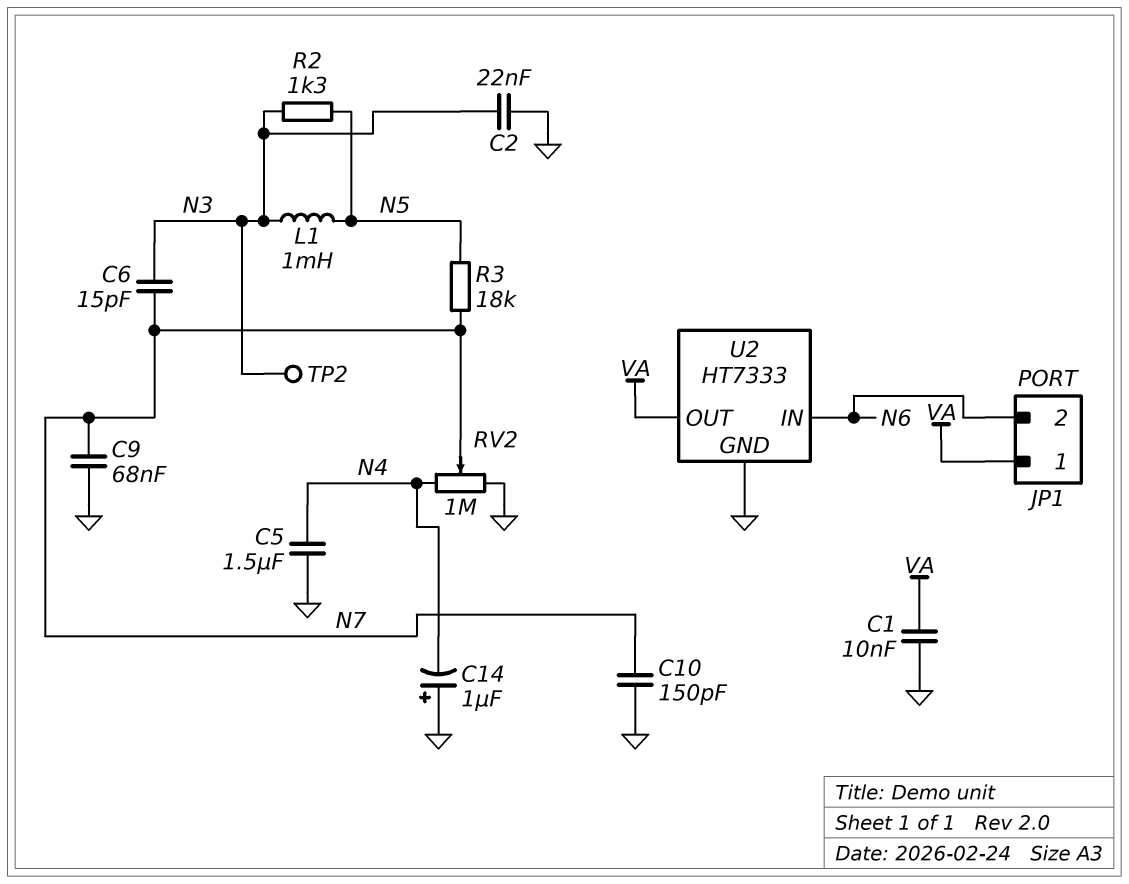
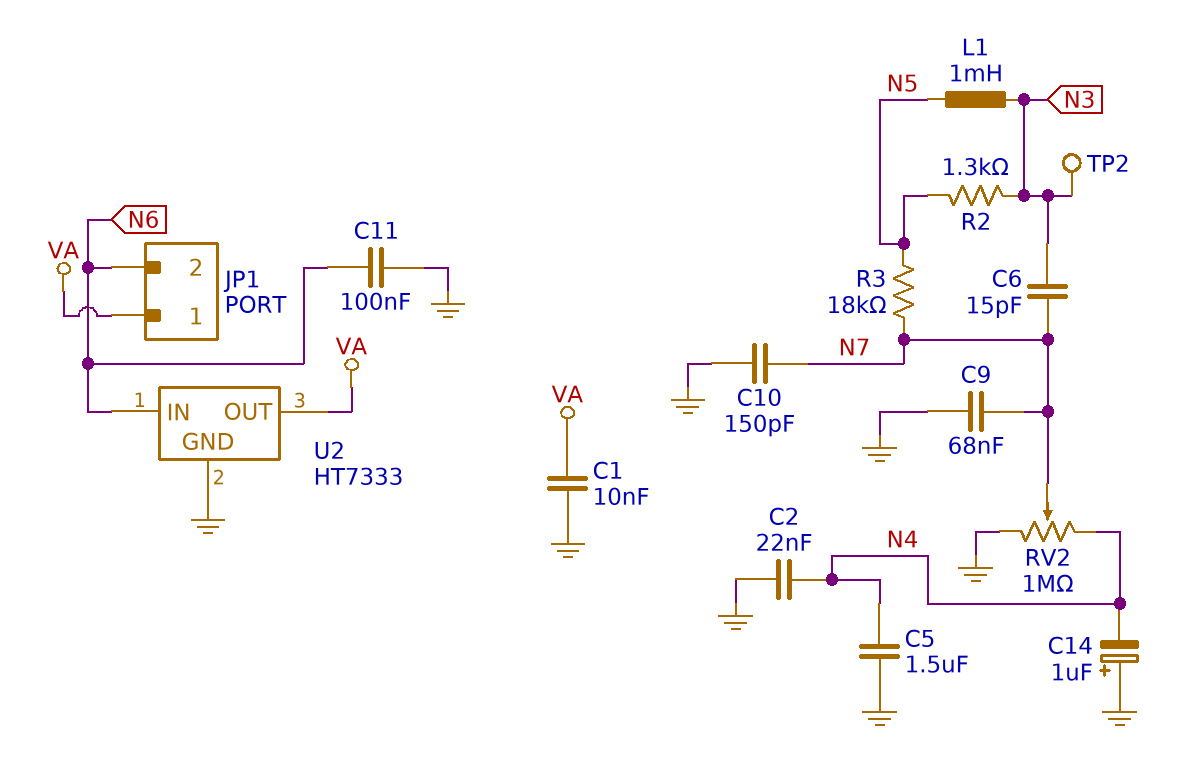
C2: 22nF (GND, N3) -> 22nF (GND, N4)
C11: none -> 100nF (GND, N6)

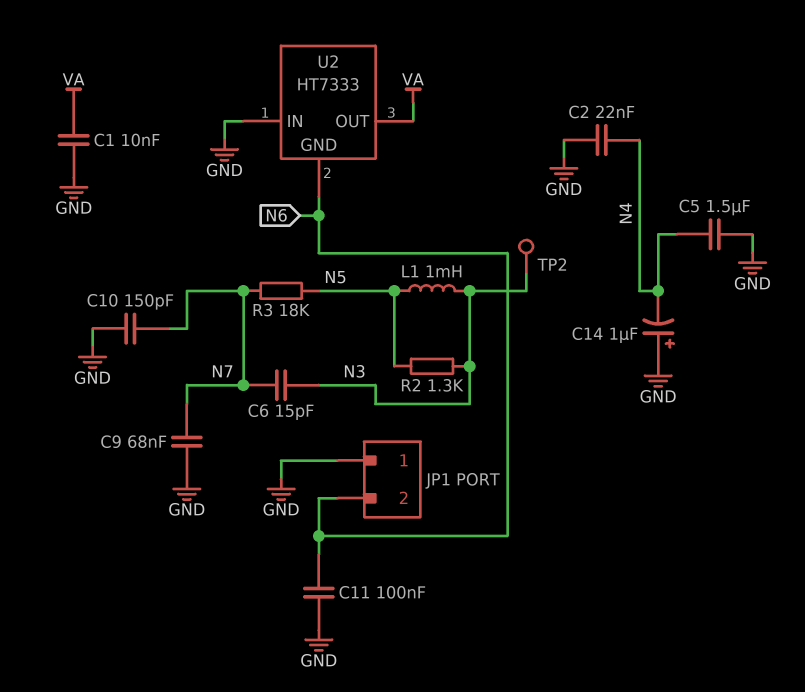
JP1 pin 1: VA -> GND
RV2: 1M (GND, N4, wiper N7) -> none
U2 pin GND: GND -> N6
U2 pin IN: N6 -> GND

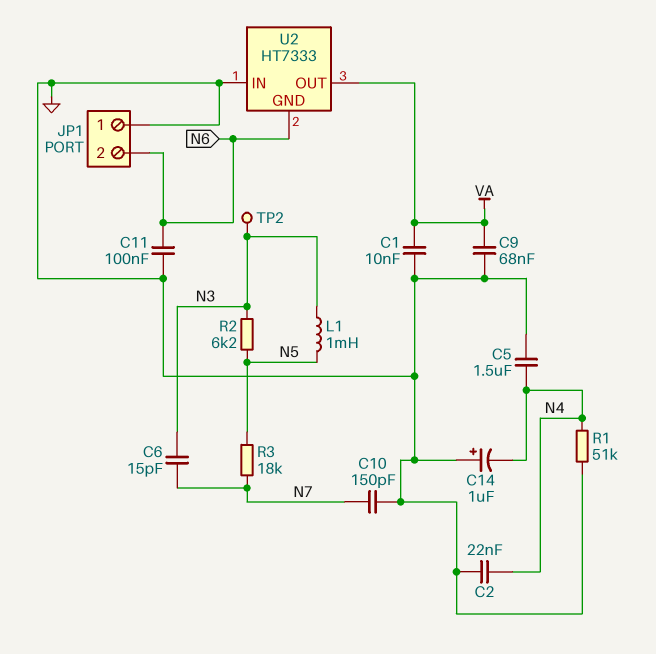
C9: 68nF (GND, N7) -> 68nF (GND, VA)
R1: none -> 51k (GND, N4)
R2: 1.3k (N3, N5) -> 6.2k (N3, N5)

